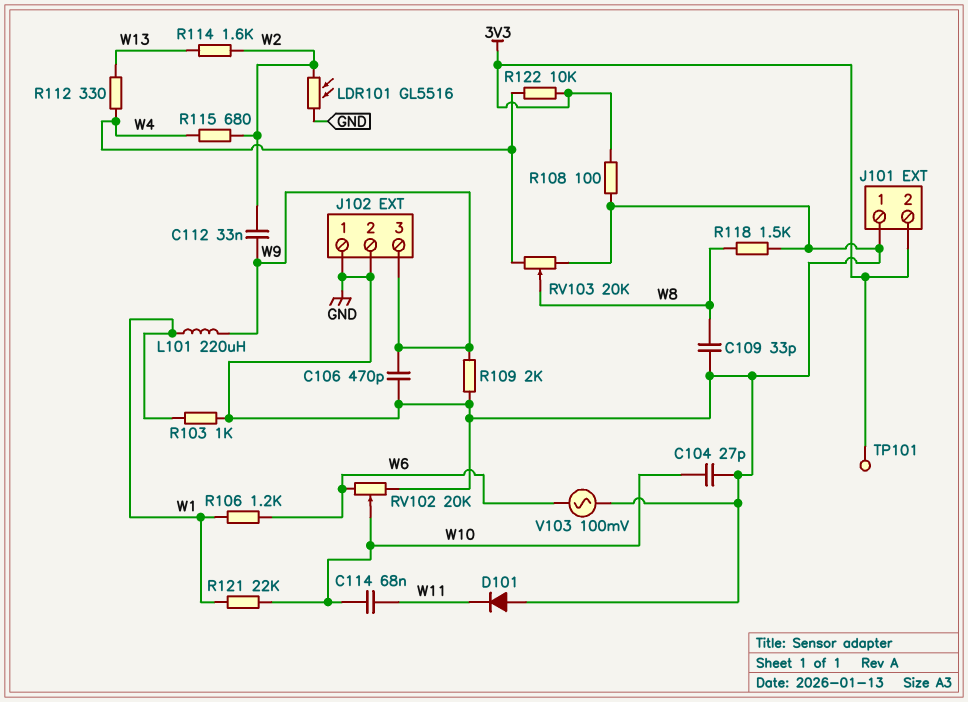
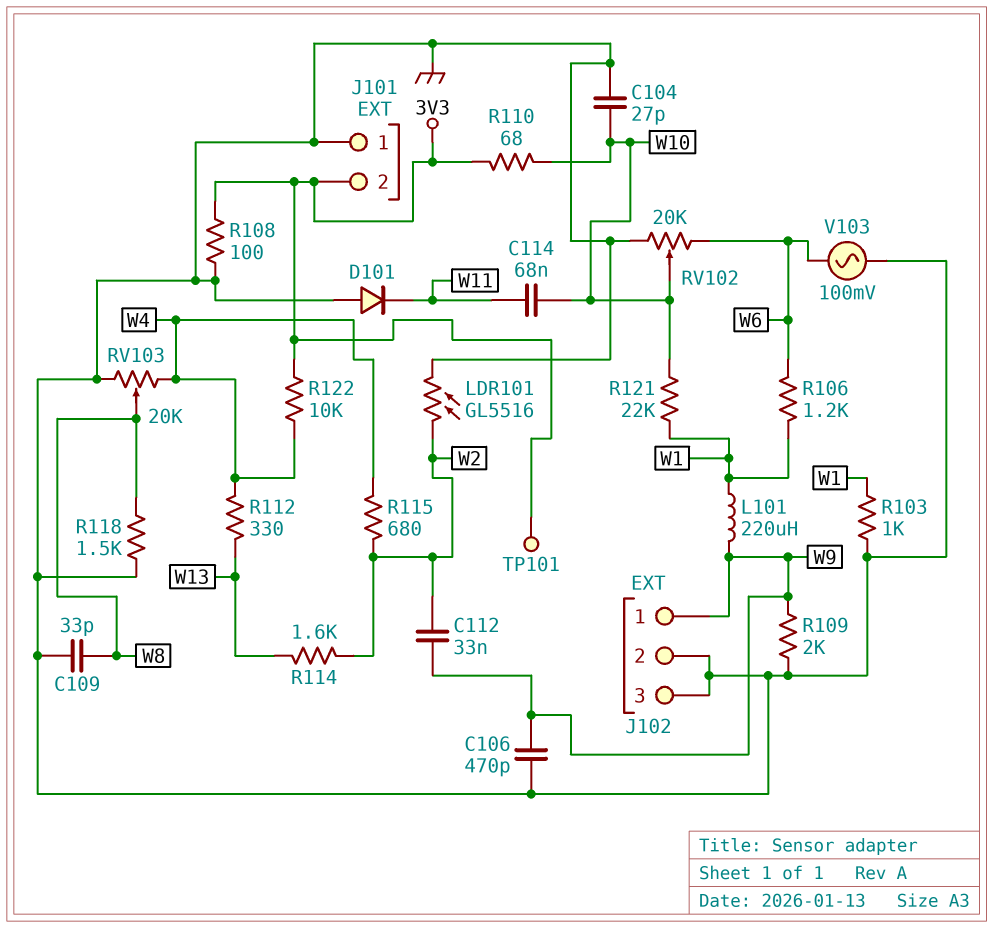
J102 pin 1: GND -> W9
J102 pin 3: W9 -> GND
R110: none -> 68 (3V3, W10)

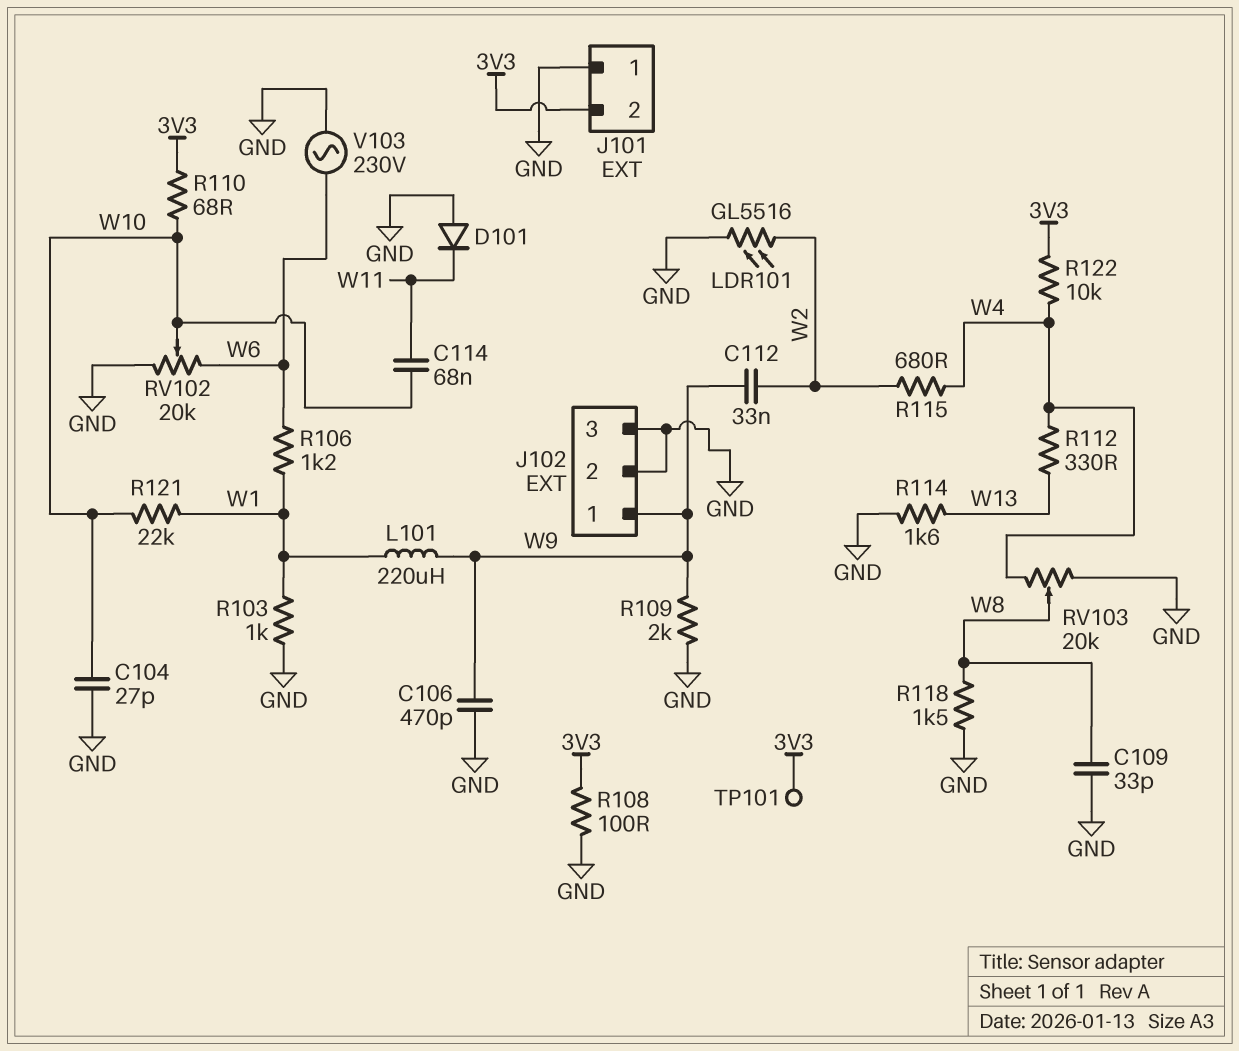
R114: 1.6k (W2, W13) -> 1.6k (GND, W13)
V103: AC 100mV (GND, W6) -> AC 230V (GND, W6)

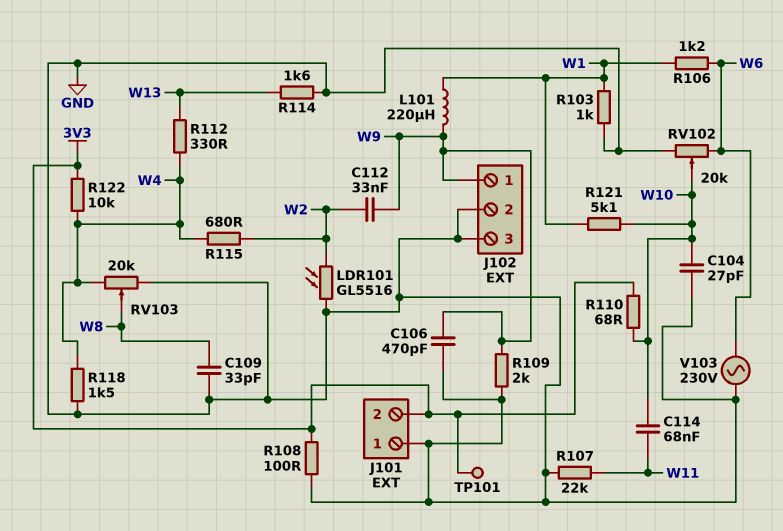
D101: diode (A GND, K W11) -> none
R107: none -> 22k (GND, W11)
R118: 1.5k (GND, W8) -> 1.5k (GND, W4)
R121: 22k (W1, W10) -> 5.1k (W1, W10)

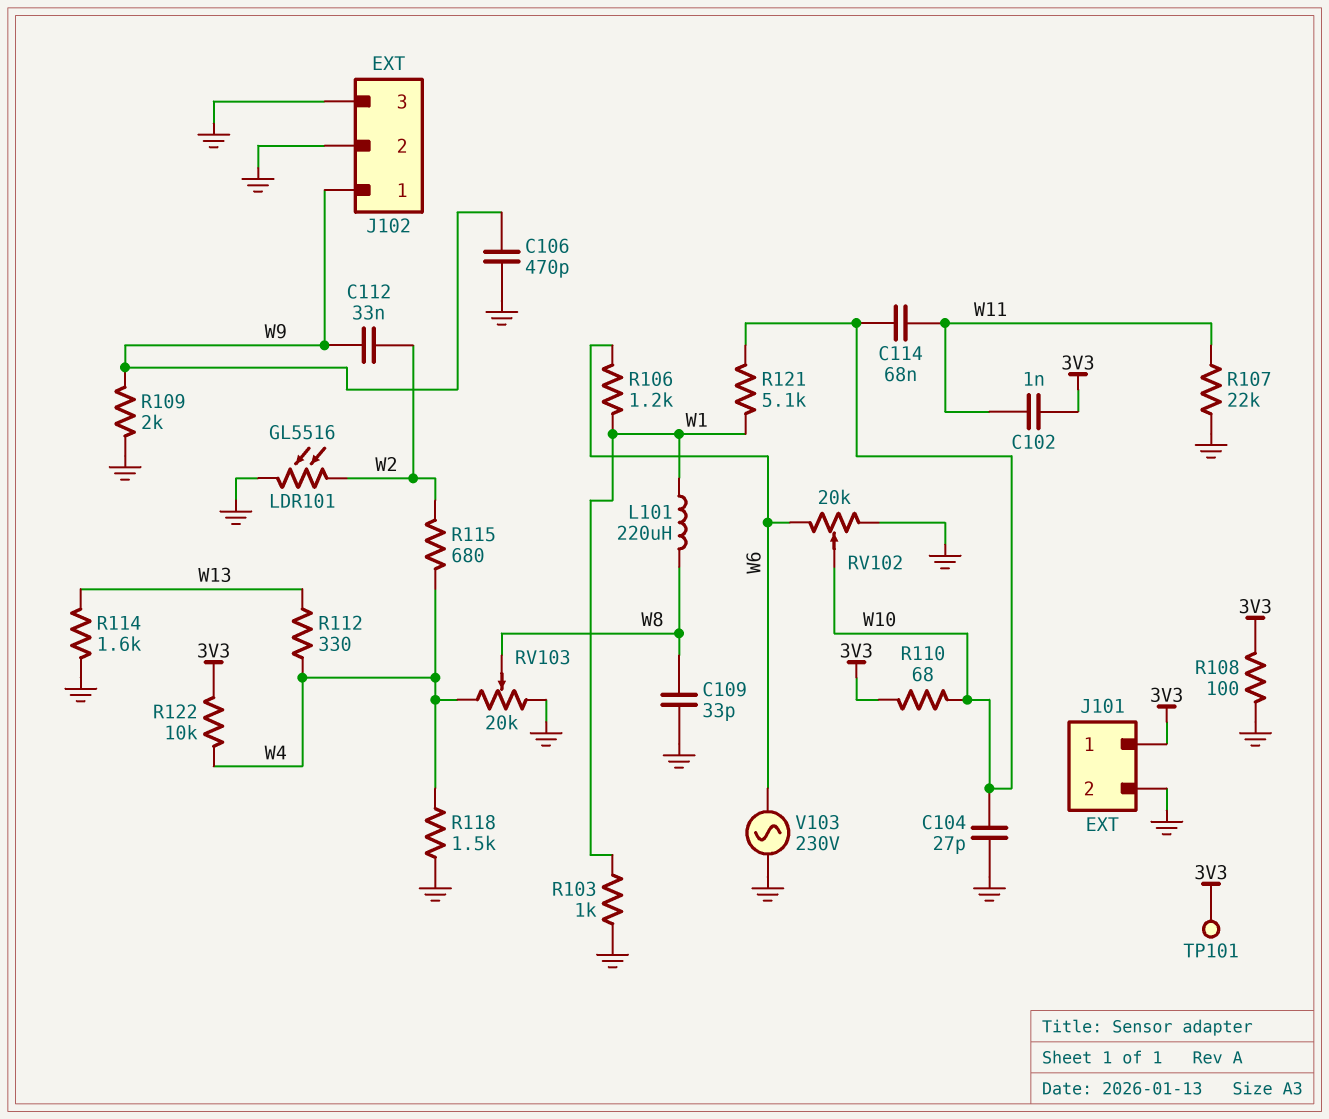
C102: none -> 1nF (3V3, W11)
J101 pin 1: GND -> 3V3
J101 pin 2: 3V3 -> GND
L101: 220uH (W1, W9) -> 220uH (W1, W8)

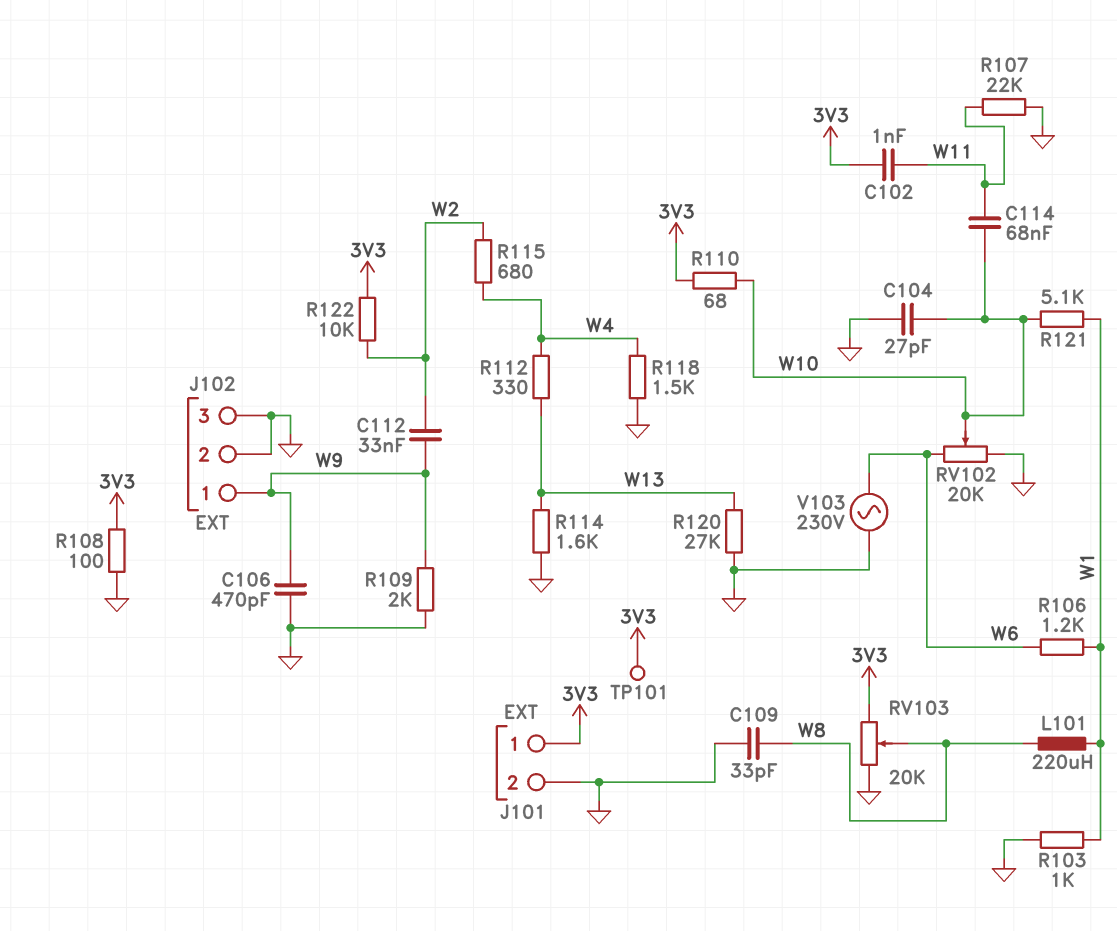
LDR101: GL5516 (GND, W2) -> none
R120: none -> 27k (GND, W13)
R122: 10k (3V3, W4) -> 10k (3V3, W2)
RV103: 20k (GND, W4, wiper W8) -> 20k (3V3, GND, wiper W8)

